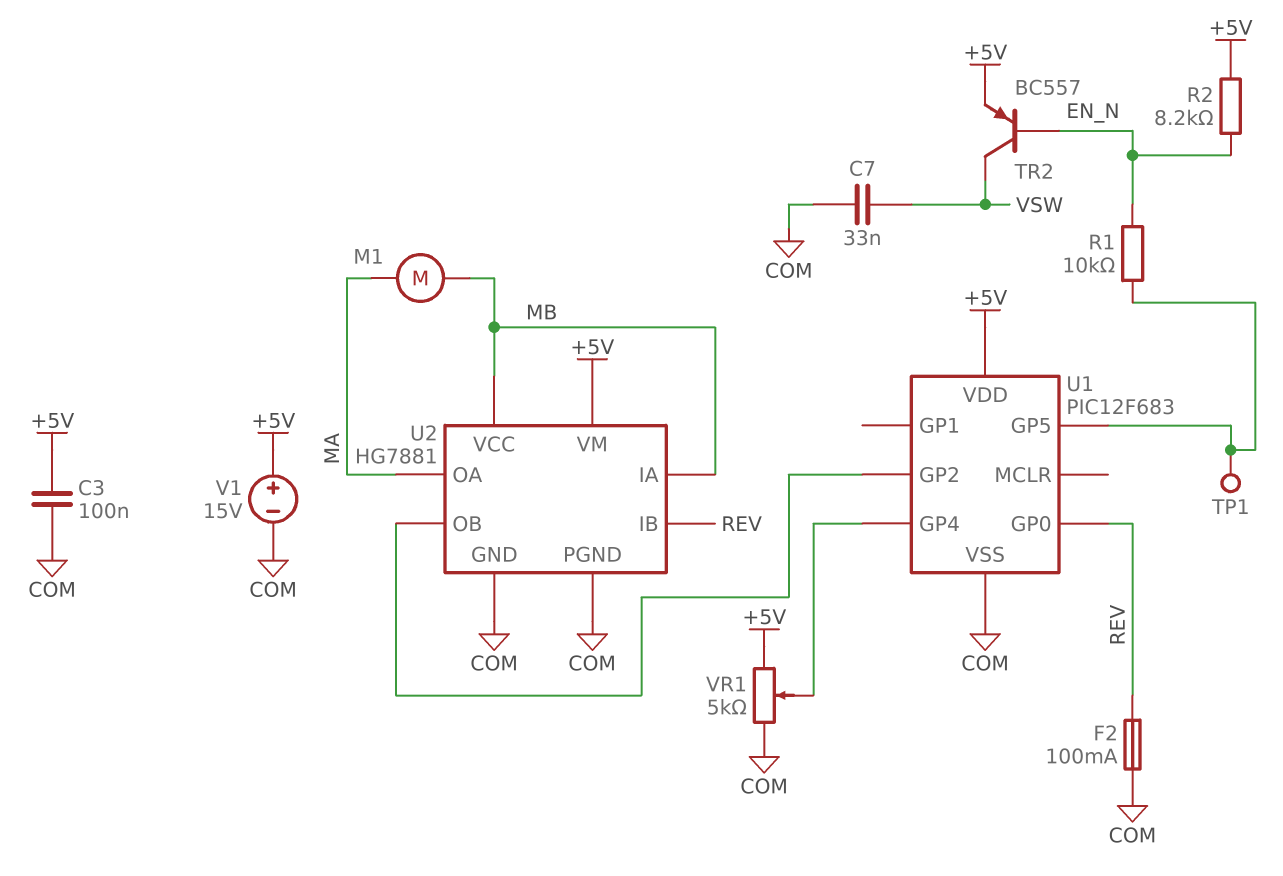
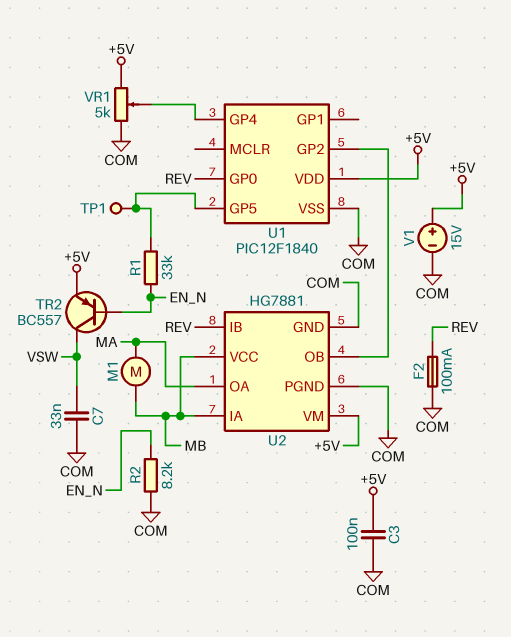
R1: 10k (EN_N, U1/GP5) -> 33k (EN_N, U1/GP5)
R2: 8.2k (+5V, EN_N) -> 8.2k (COM, EN_N)
U1: PIC12F683 -> PIC12F1840

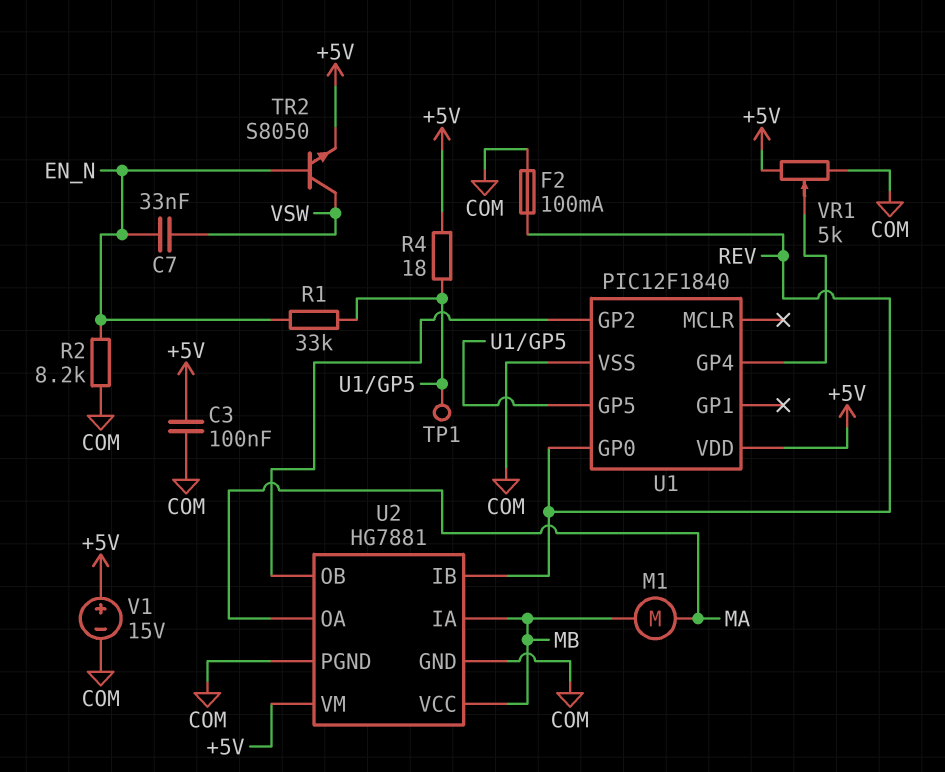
C7: 33nF (COM, VSW) -> 33nF (EN_N, VSW)
R4: none -> 18 (+5V, U1/GP5)
TR2: PNP BC557 (B EN_N, C VSW, E +5V) -> NPN S8050 (B EN_N, C VSW, E +5V)

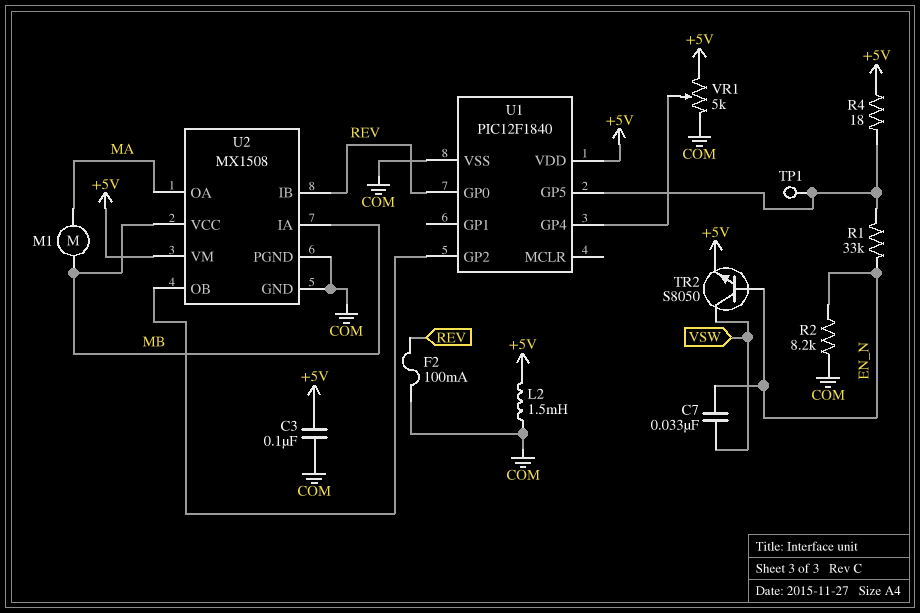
L2: none -> 1.5mH (+5V, COM)
U2: HG7881 -> MX1508
V1: 15V (plus +5V, minus COM) -> none

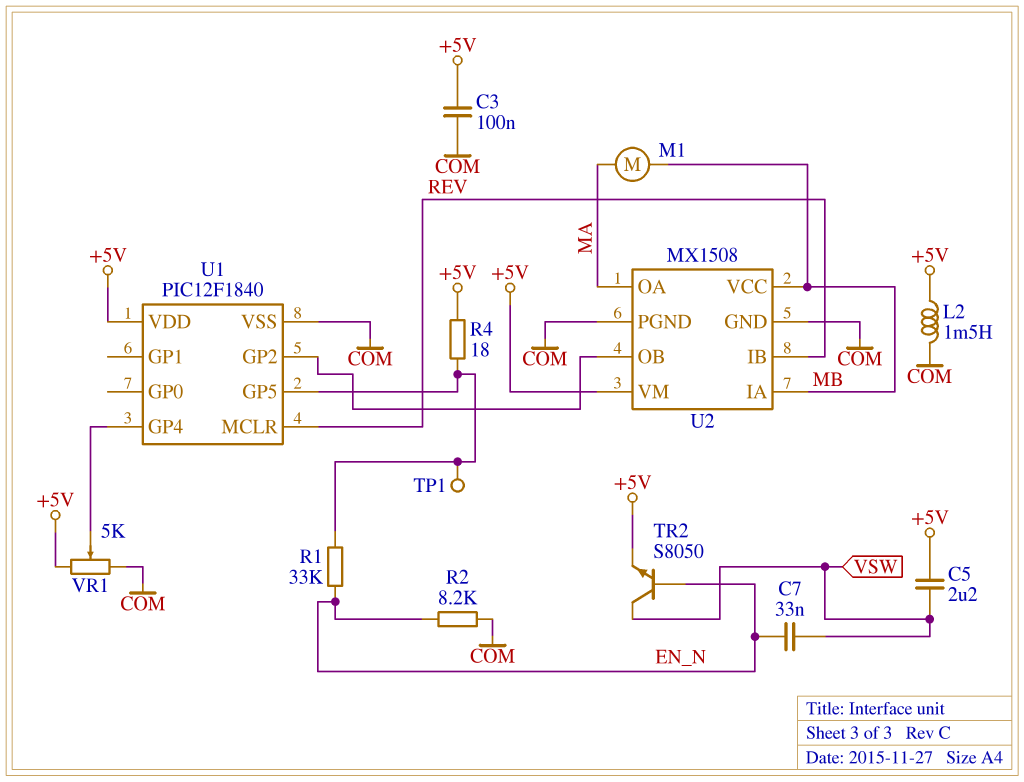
C5: none -> 2.2uF (+5V, VSW)
F2: 100mA (COM, REV) -> none
U1 pin GP0: REV -> none
U1 pin MCLR: none -> REV

